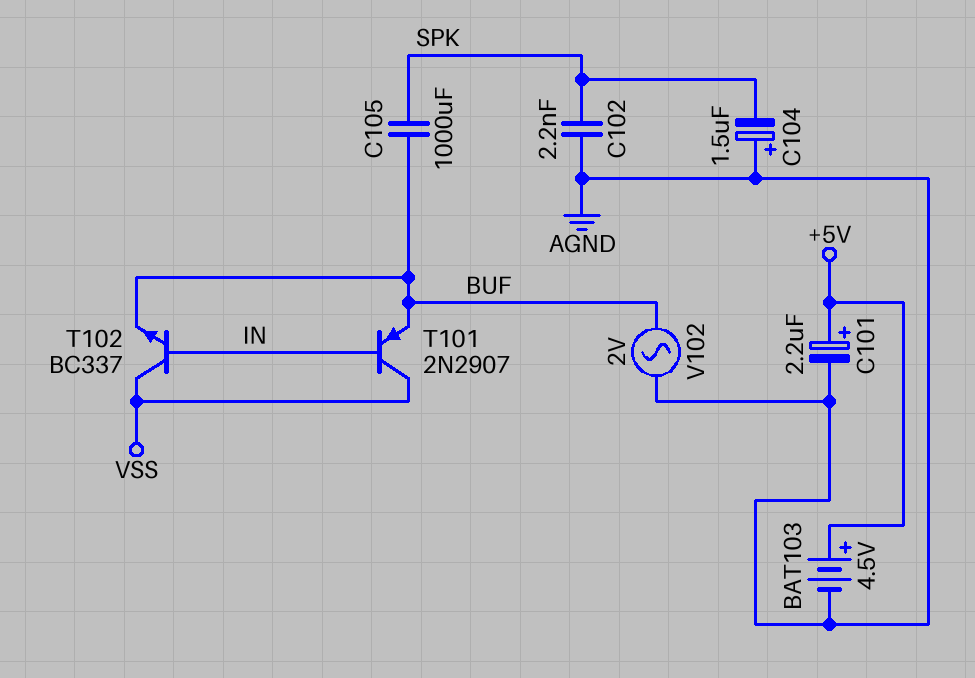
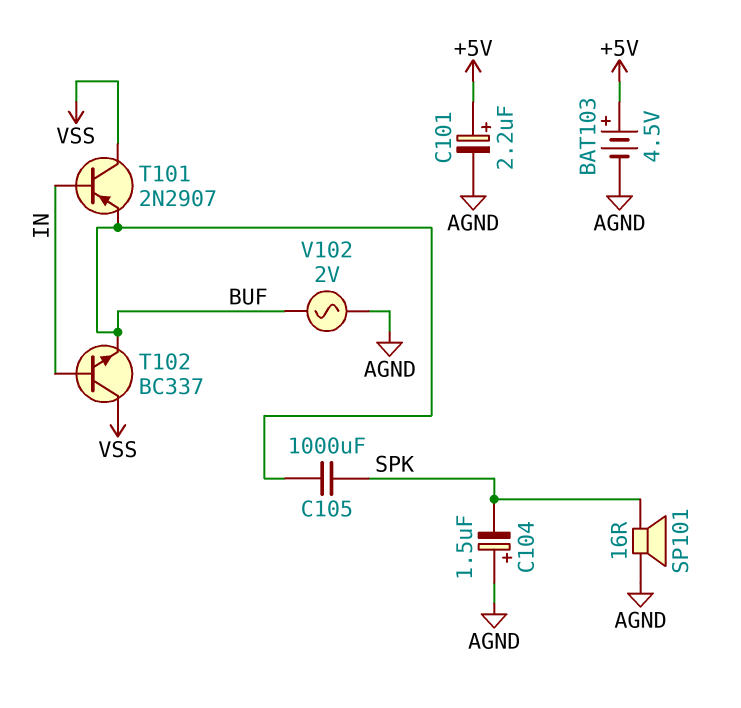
C102: 2.2nF (AGND, SPK) -> none
SP101: none -> speaker 16R (AGND, SPK)

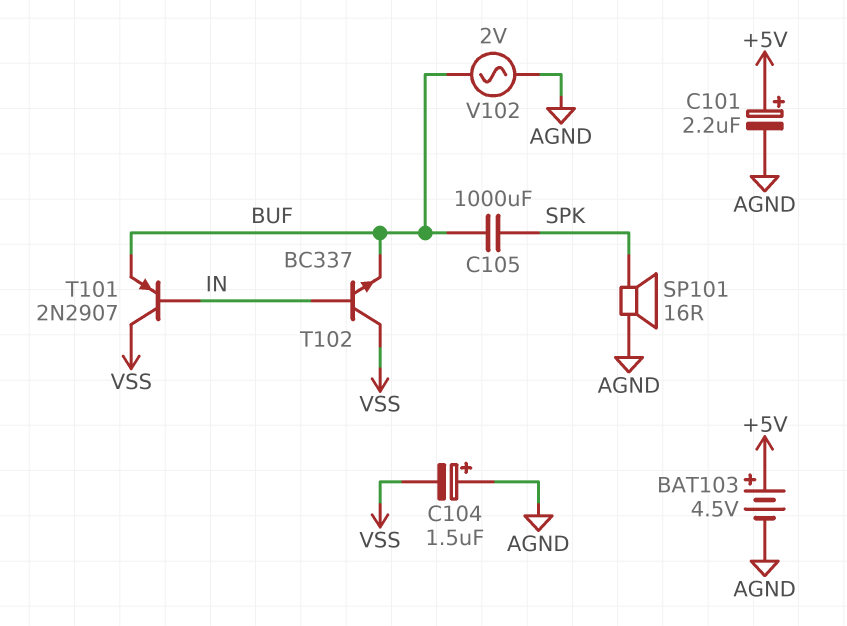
C104: 1.5uF (plus AGND, minus SPK) -> 1.5uF (plus AGND, minus VSS)

